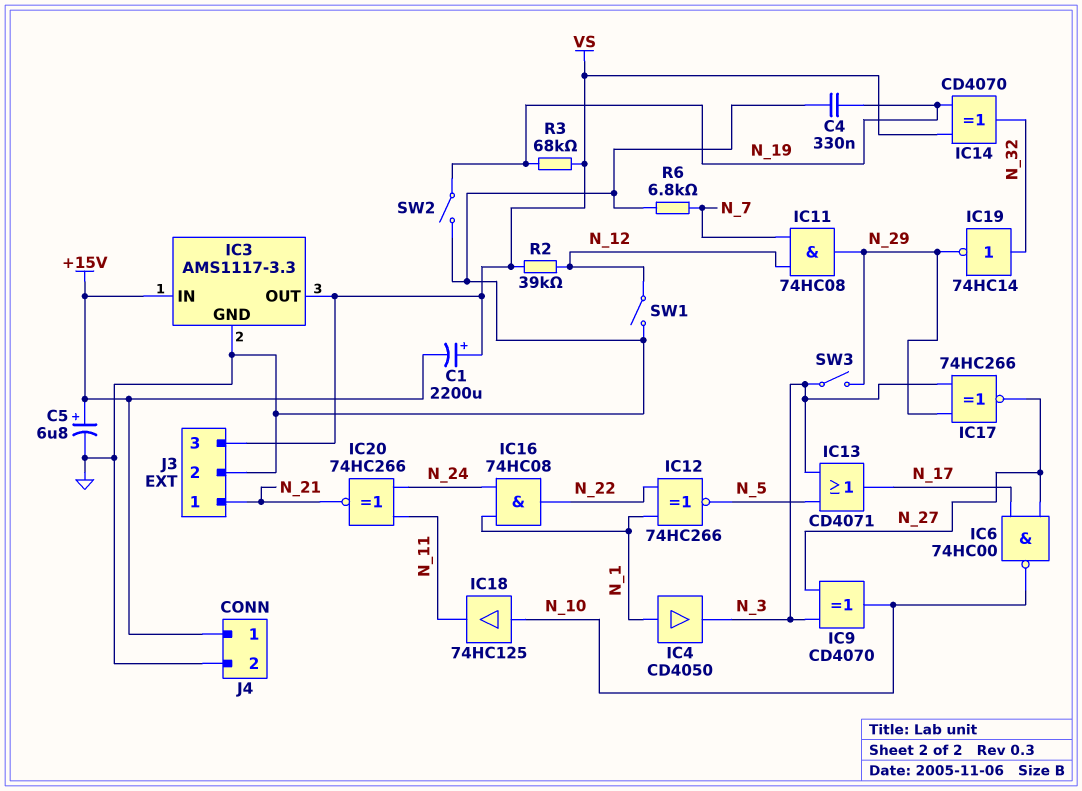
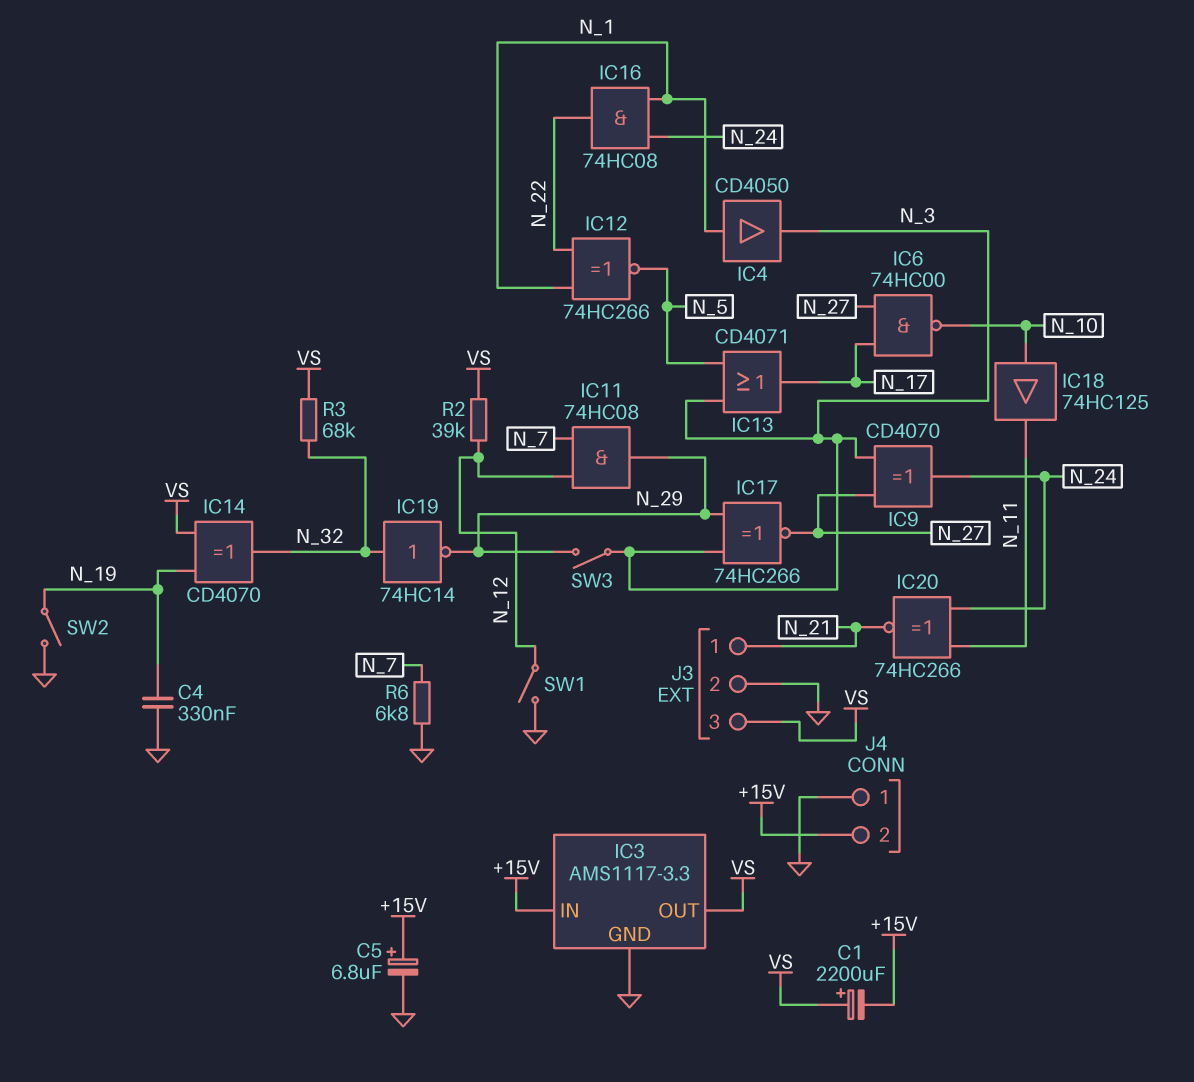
IC9: XOR CD4070 (in N_3, in N_27, out N_10) -> XOR CD4070 (in N_3, in N_27, out N_24)
J4 pin 1: +15V -> GND
J4 pin 2: GND -> +15V
R3: 68k (N_19, VS) -> 68k (N_32, VS)

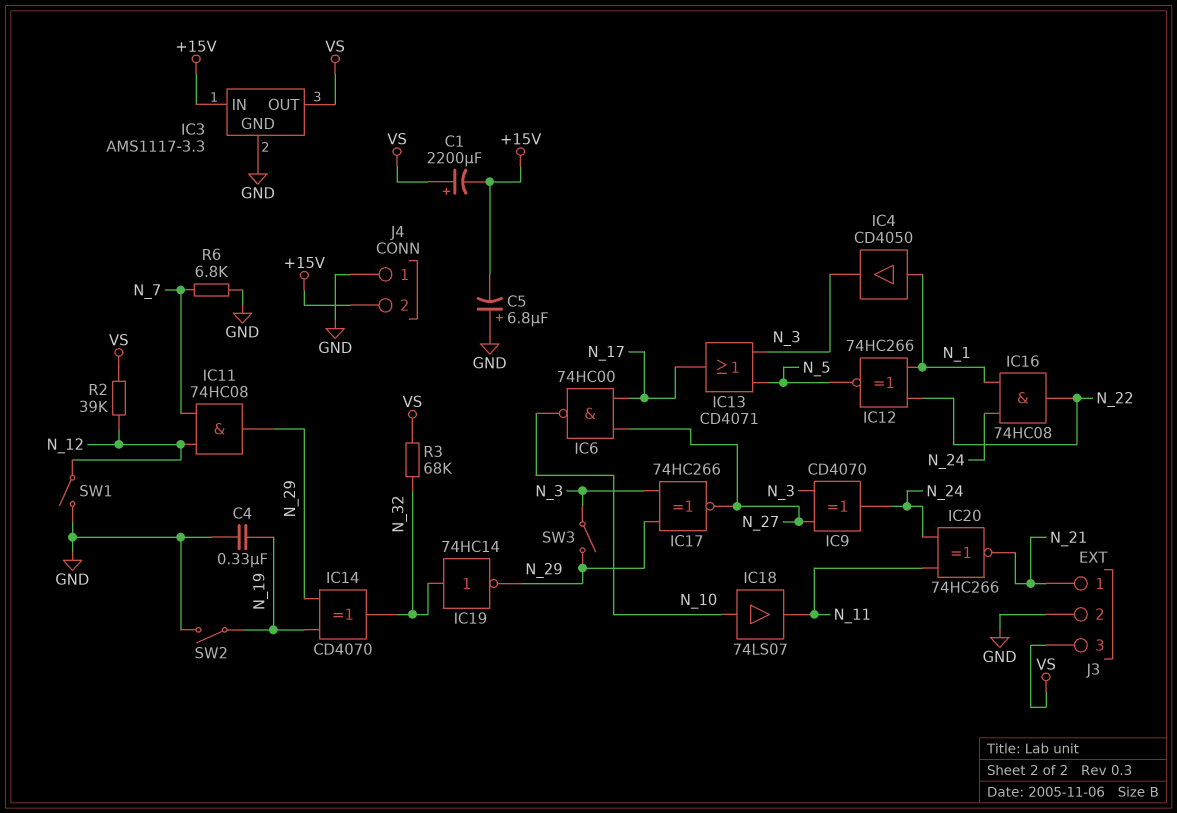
C5: 6.8uF (plus +15V, minus GND) -> 6.8uF (plus GND, minus +15V)
IC14: XOR CD4070 (in N_19, in VS, out N_32) -> XOR CD4070 (in N_19, in N_29, out N_32)
IC18: buffer 74HC125 (in N_10, out N_11) -> buffer 74LS07 (in N_10, out N_11)

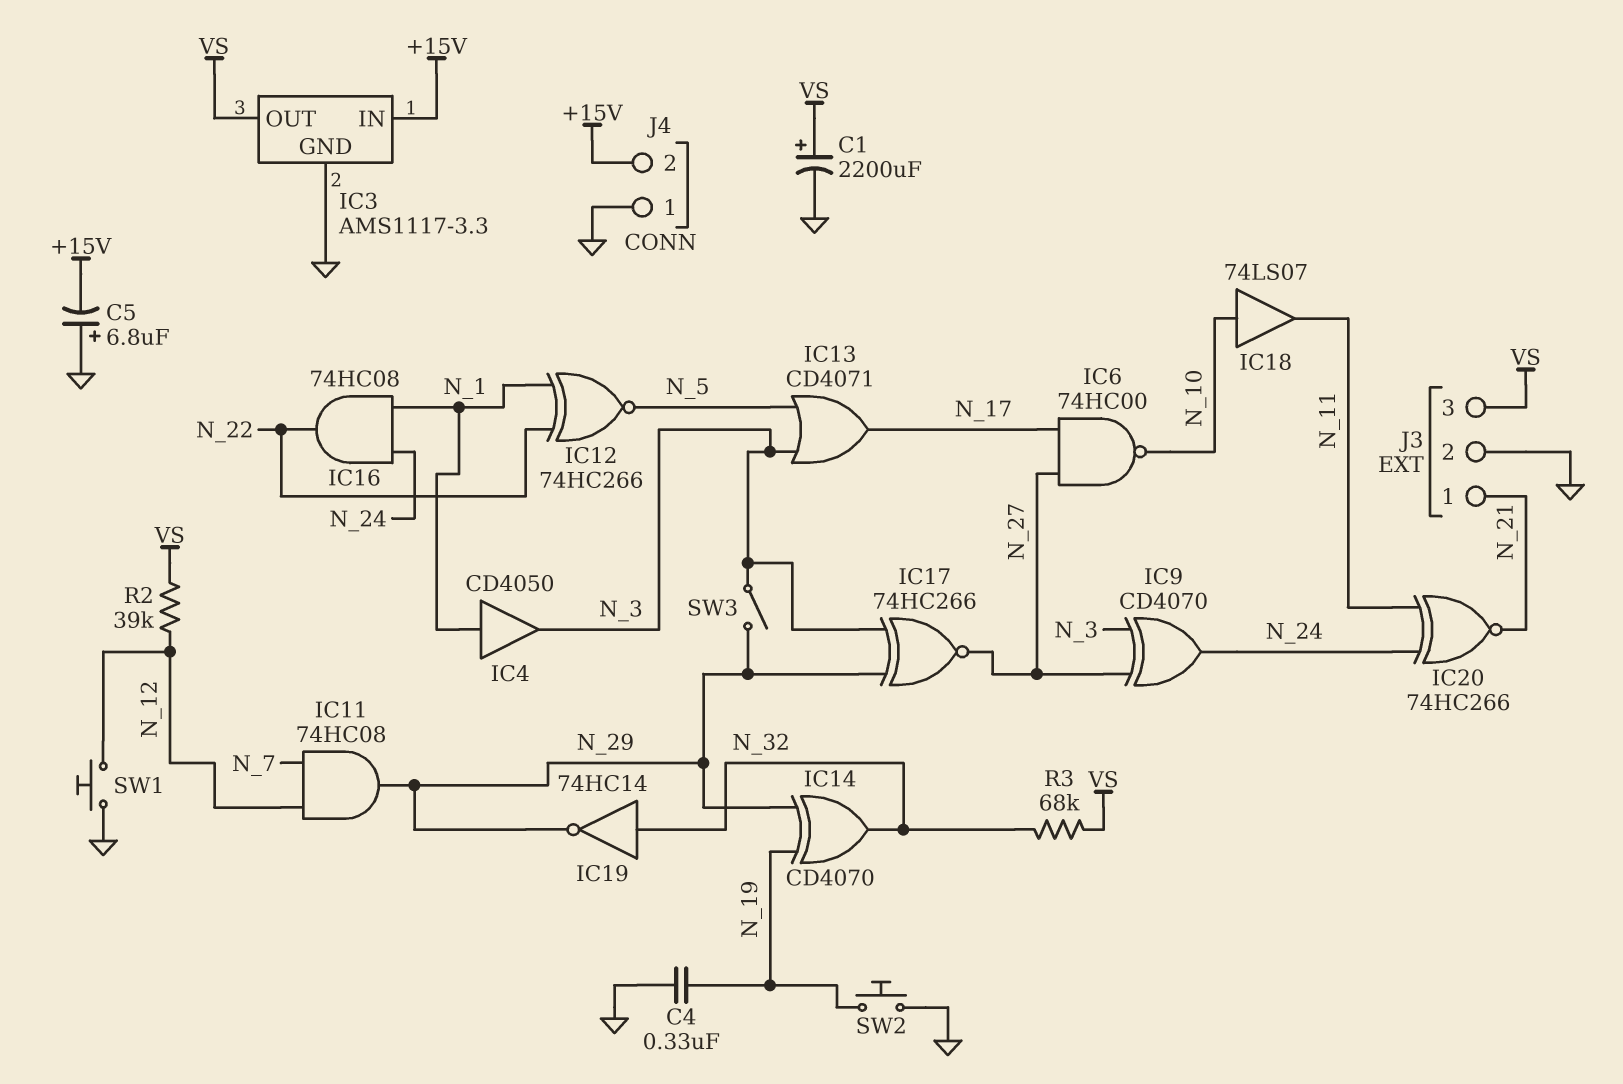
C1: 2200uF (plus VS, minus +15V) -> 2200uF (plus VS, minus GND)
R6: 6.8k (GND, N_7) -> none
SW1: switch (GND, N_12) -> button (GND, N_12)
SW2: switch (GND, N_19) -> button (GND, N_19)

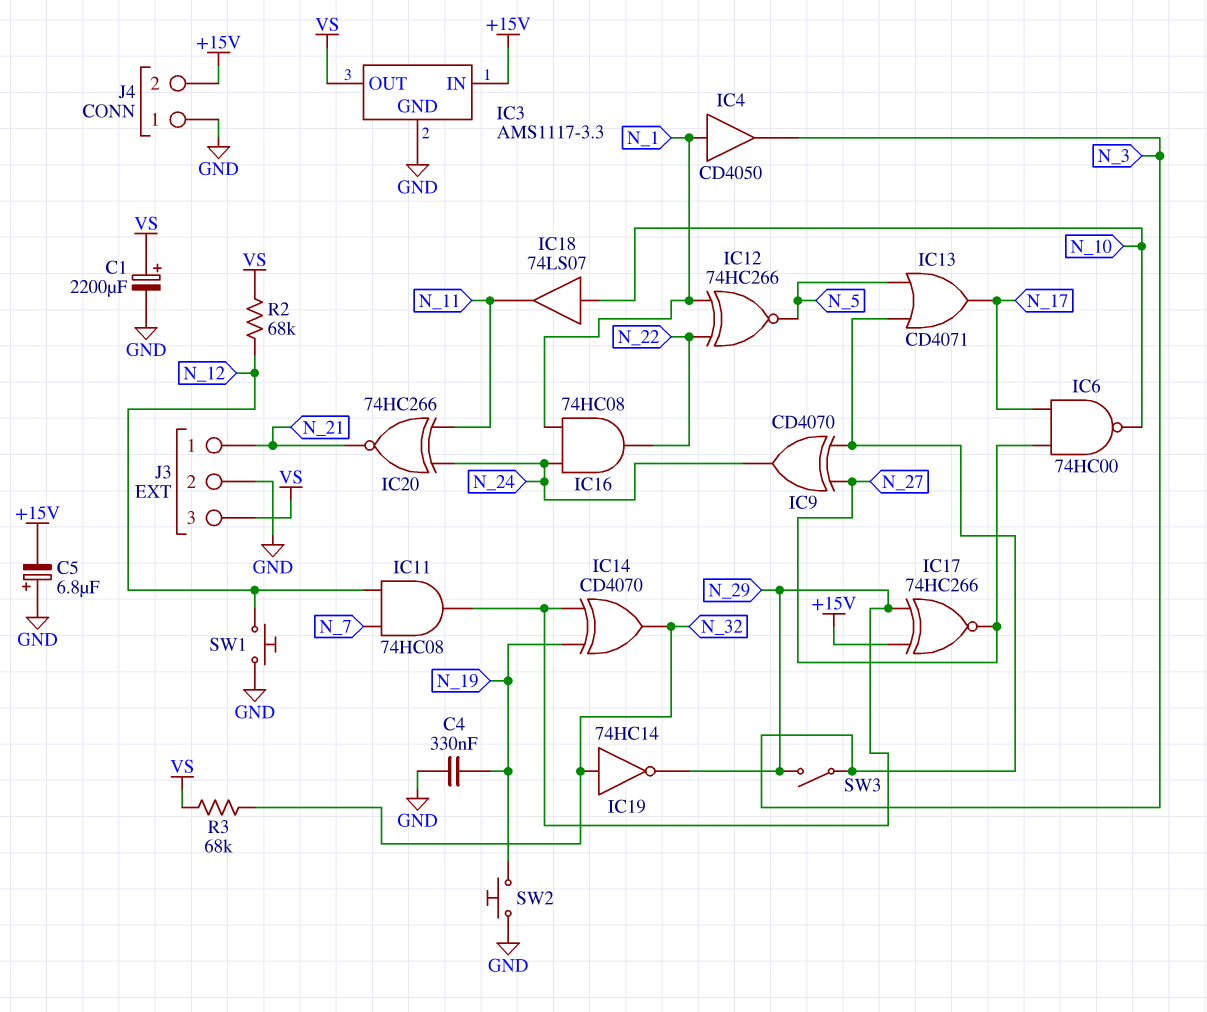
IC17: XNOR 74HC266 (in N_3, in N_29, out N_27) -> XNOR 74HC266 (in +15V, in N_29, out N_27)
R2: 39k (N_12, VS) -> 68k (N_12, VS)

